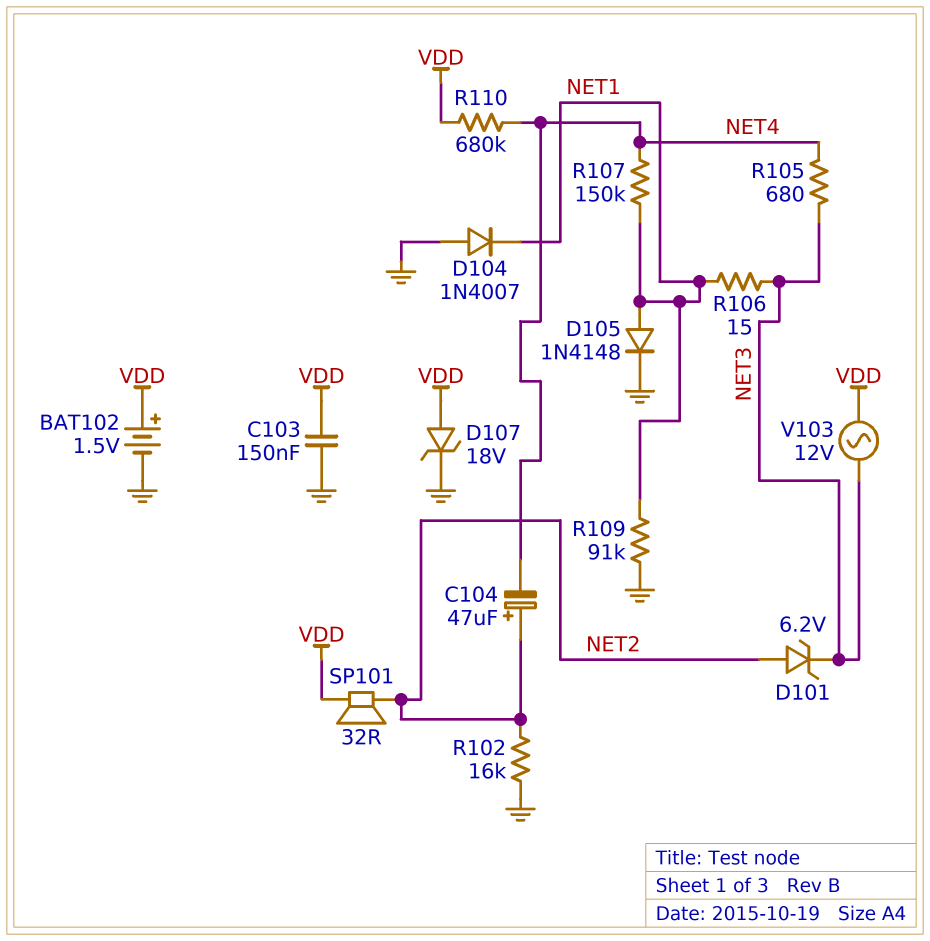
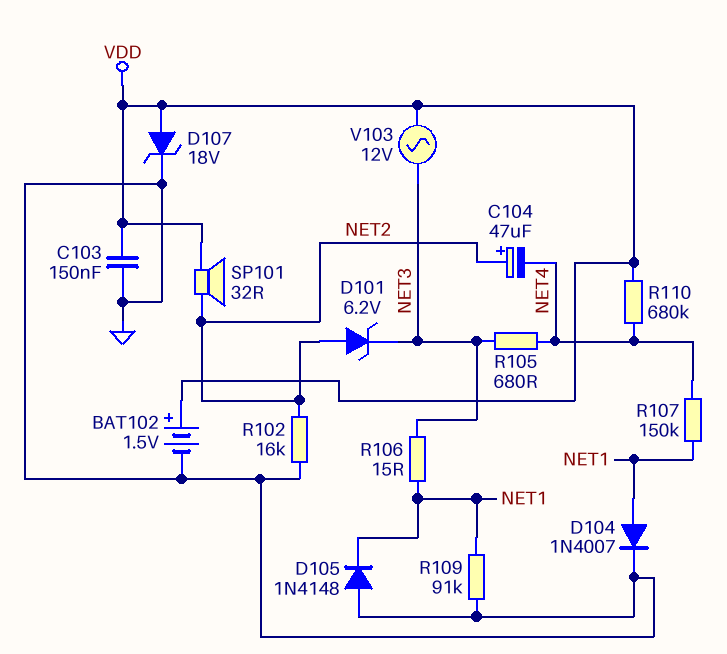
D104: diode 1N4007 (A GND, K NET1) -> diode 1N4007 (A NET1, K GND)
D105: diode 1N4148 (A NET1, K GND) -> diode 1N4148 (A GND, K NET1)

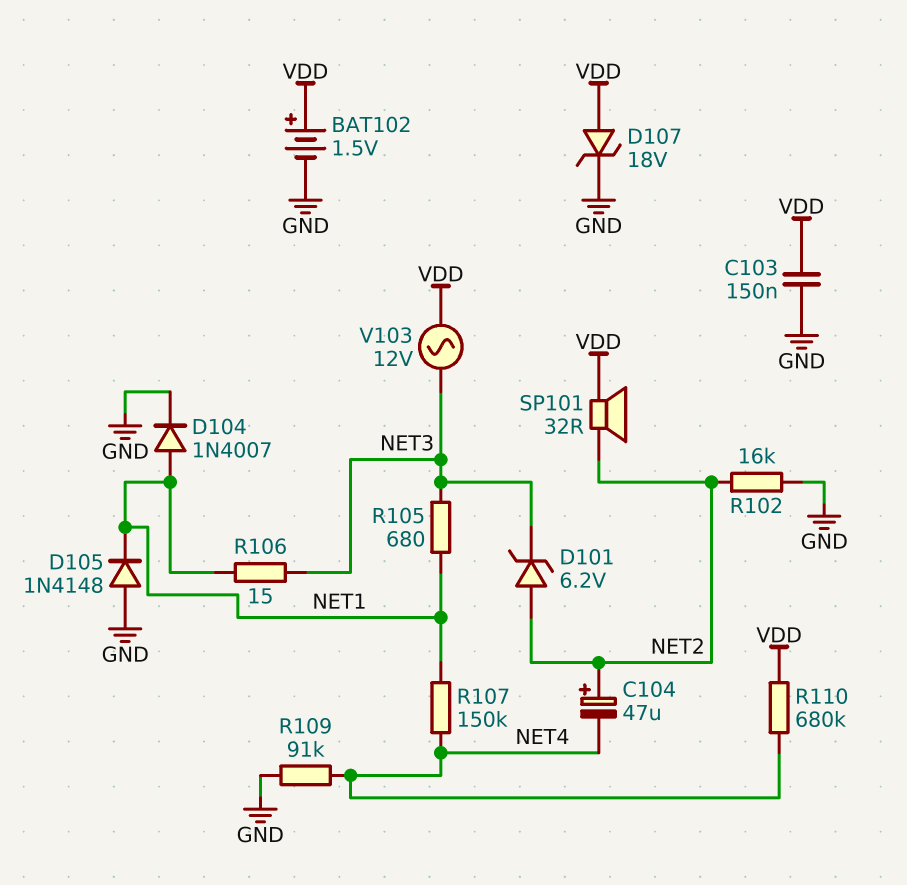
R105: 680 (NET3, NET4) -> 680 (NET1, NET3)
R109: 91k (GND, NET1) -> 91k (GND, NET4)

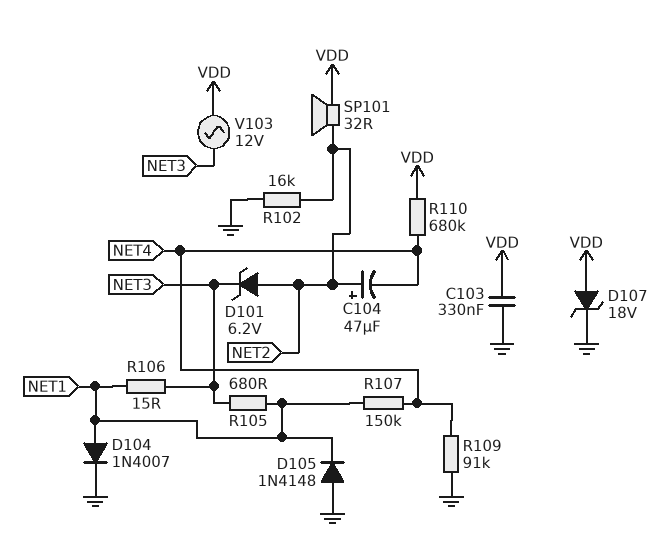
BAT102: 1.5V (plus VDD, minus GND) -> none
C103: 150nF (GND, VDD) -> 330nF (GND, VDD)

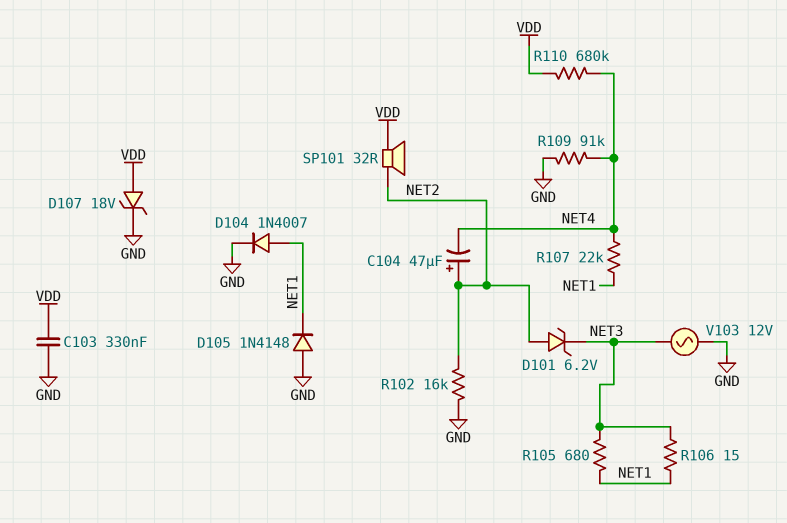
R107: 150k (NET1, NET4) -> 22k (NET1, NET4)
V103: AC 12V (NET3, VDD) -> AC 12V (GND, NET3)

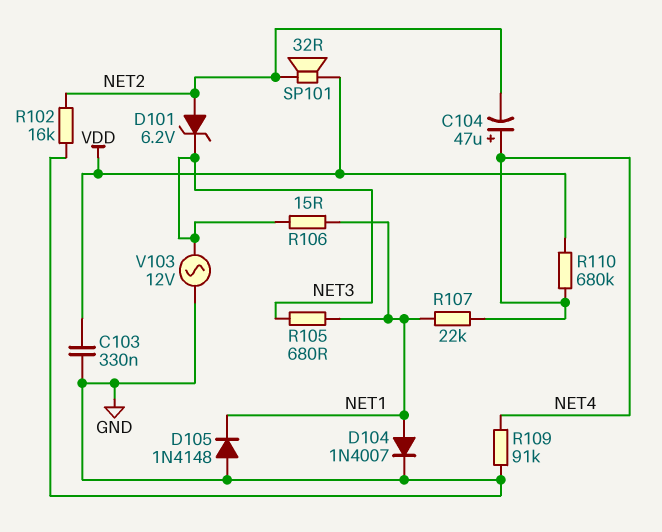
C104: 47uF (plus NET2, minus NET4) -> 47uF (plus NET4, minus NET2)
D107: zener 18V (A VDD, K GND) -> none

